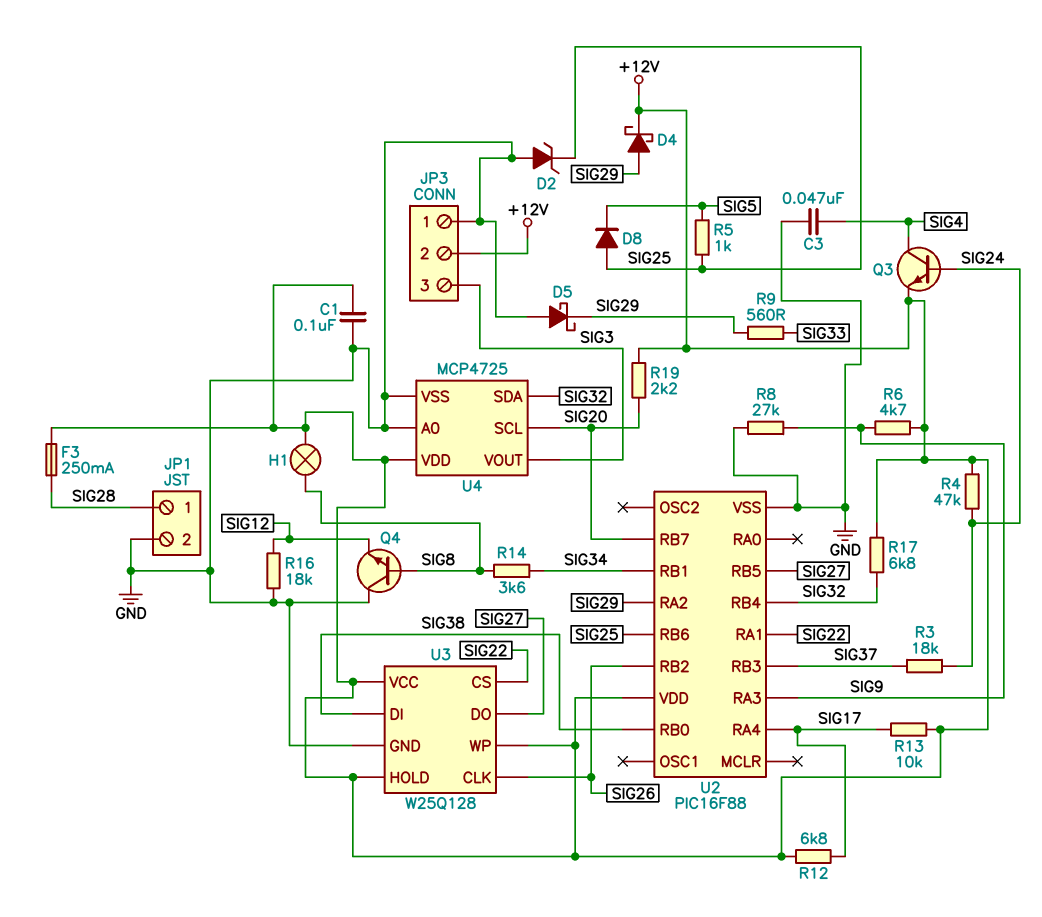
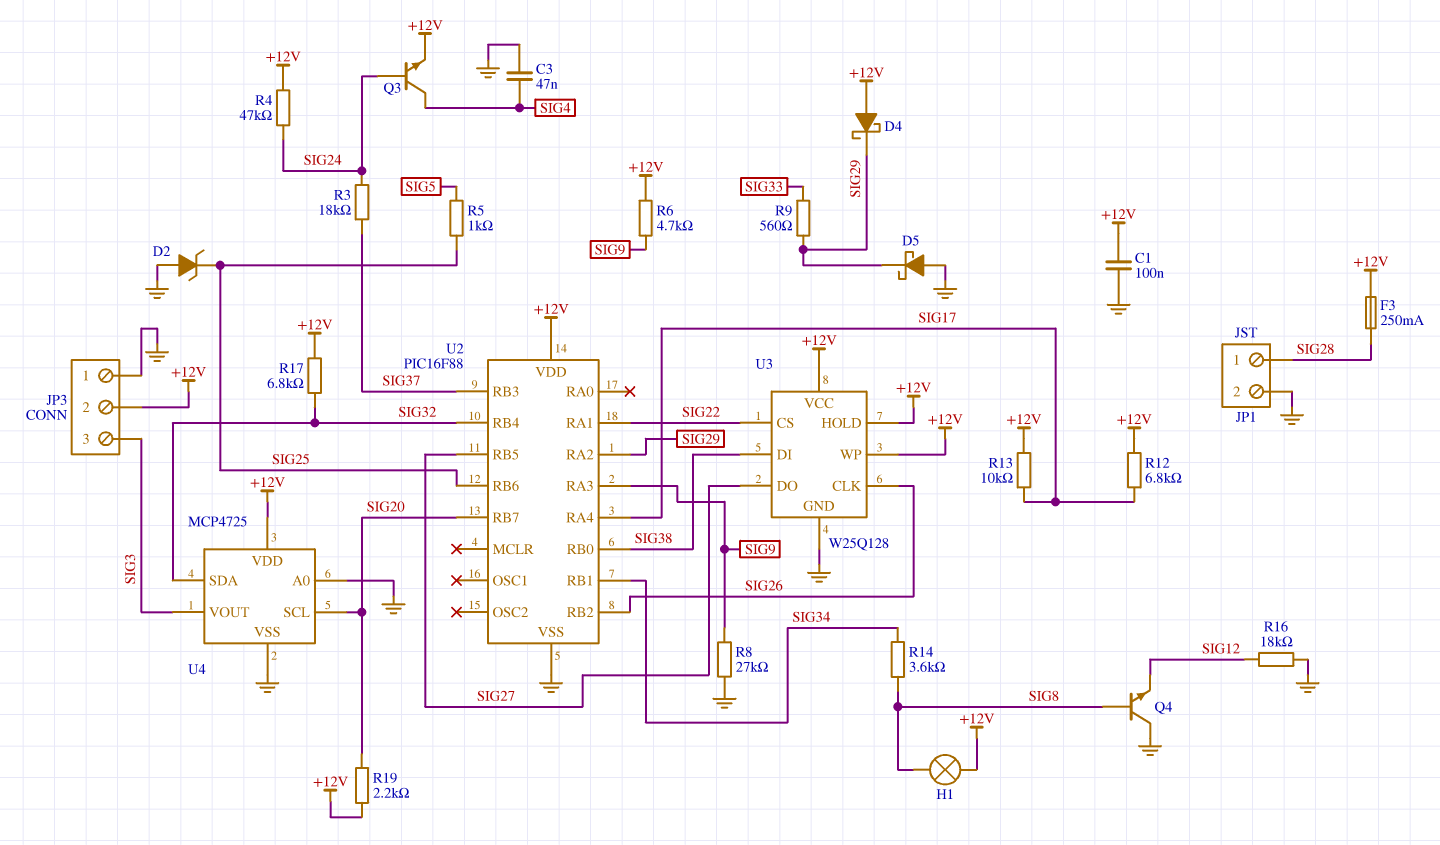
D4: schottky (A SIG29, K +12V) -> schottky (A +12V, K SIG29)
D8: diode (A SIG25, K SIG5) -> none

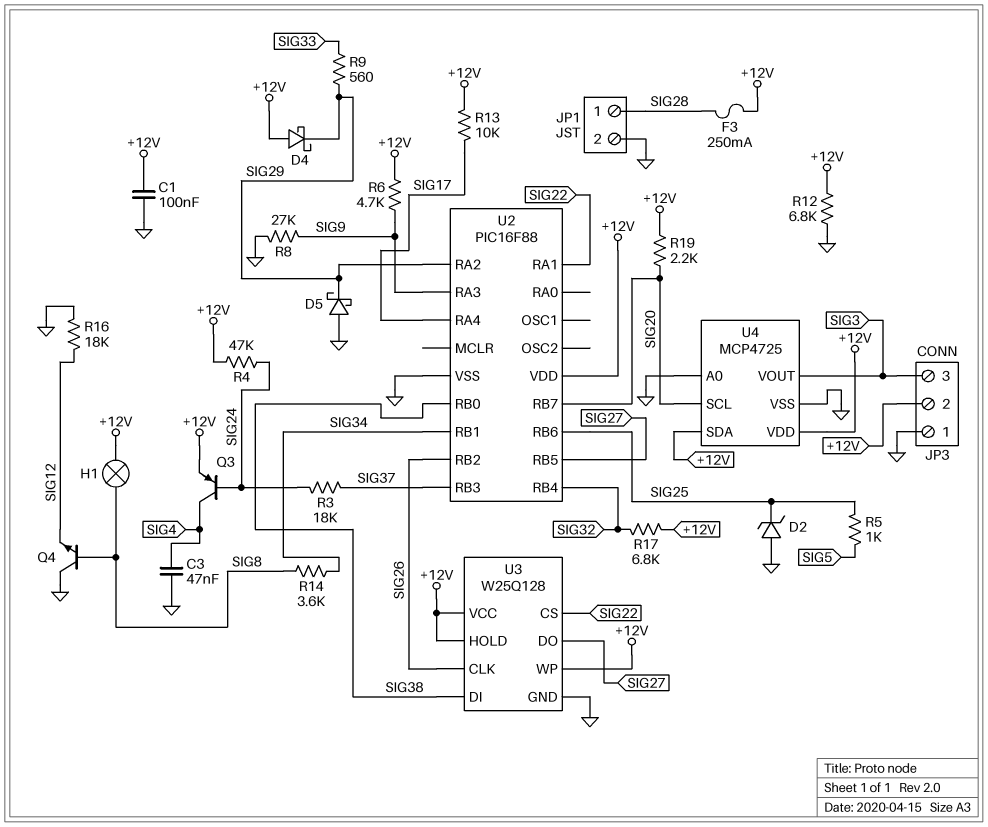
Q3: NPN (B SIG24, C SIG4, E +12V) -> PNP (B SIG24, C SIG4, E +12V)
R12: 6.8k (+12V, SIG17) -> 6.8k (+12V, GND)
U4 pin SDA: SIG32 -> +12V

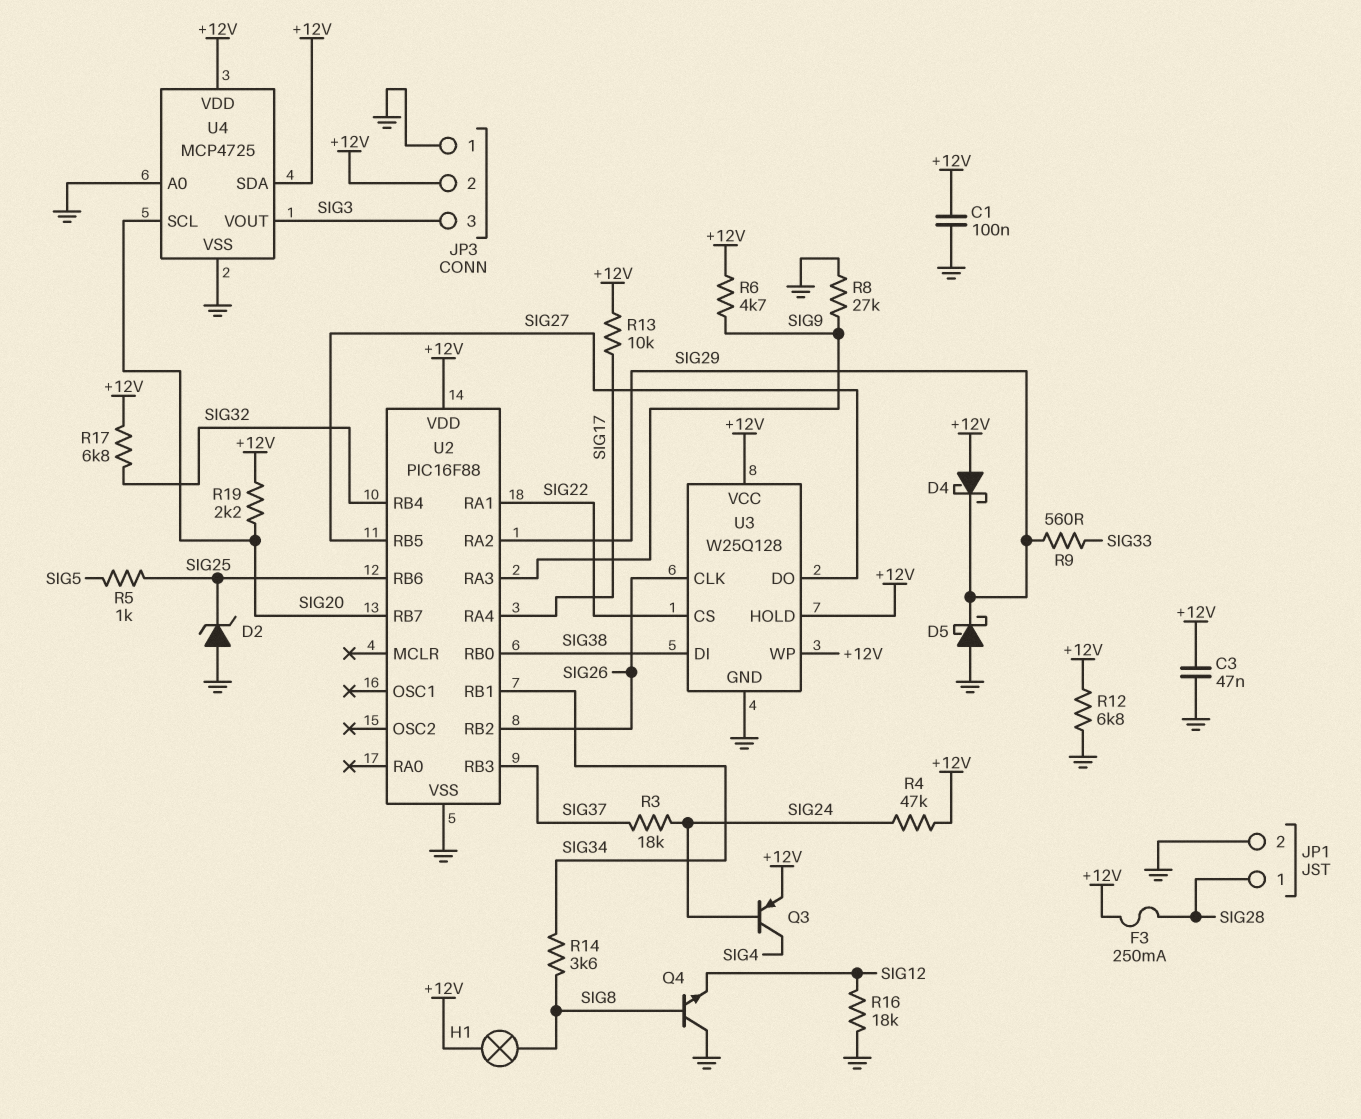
C3: 47nF (GND, SIG4) -> 47nF (+12V, GND)

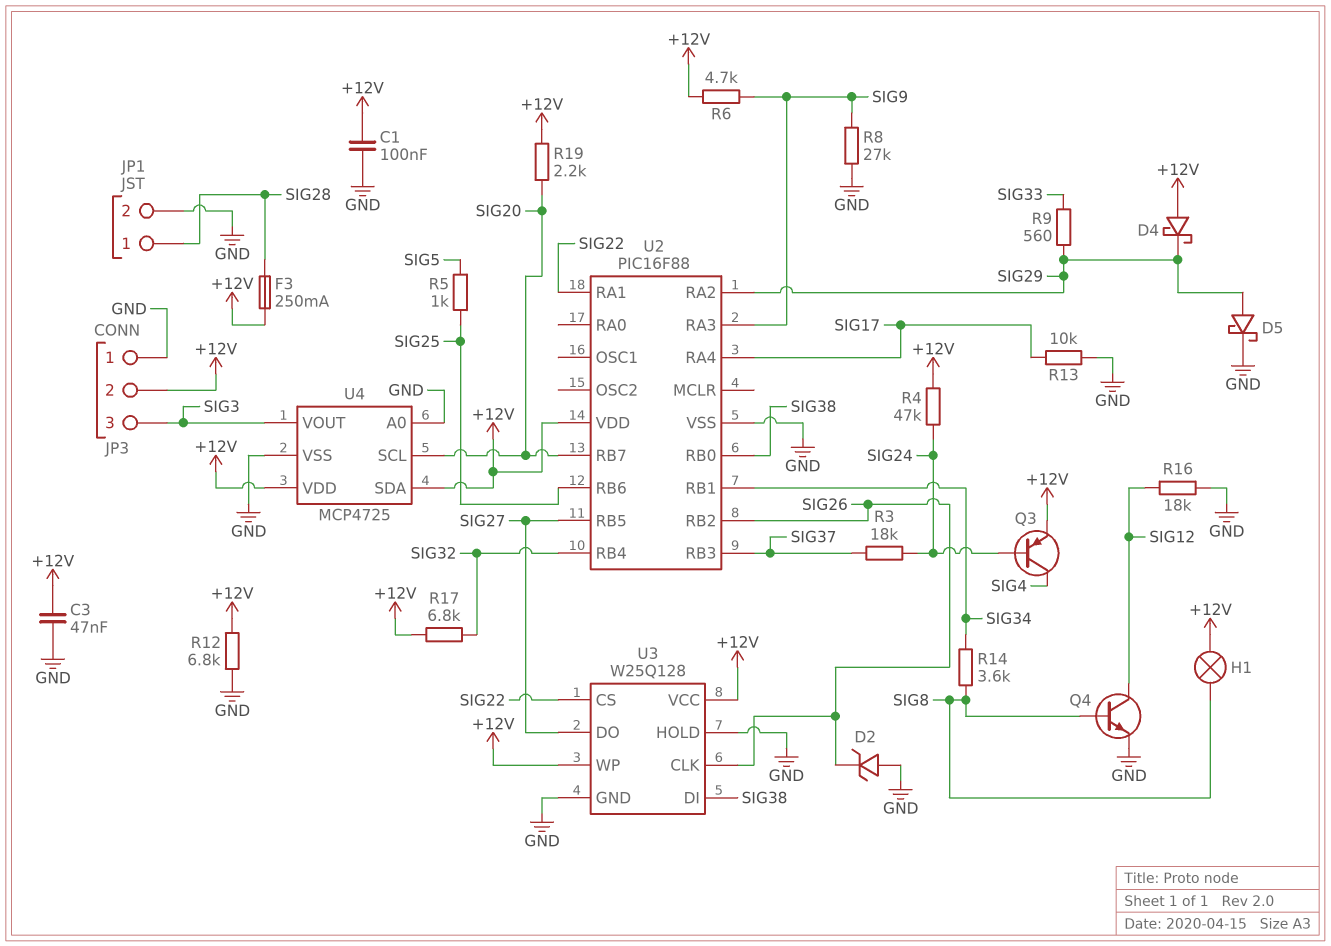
D2: zener (A GND, K SIG25) -> zener (A GND, K SIG26)
D5: schottky (A GND, K SIG29) -> schottky (A SIG29, K GND)
Q4: NPN (B SIG8, C GND, E SIG12) -> NPN (B SIG8, C SIG12, E GND)
R13: 10k (+12V, SIG17) -> 10k (GND, SIG17)
U3 pin HOLD: +12V -> GND

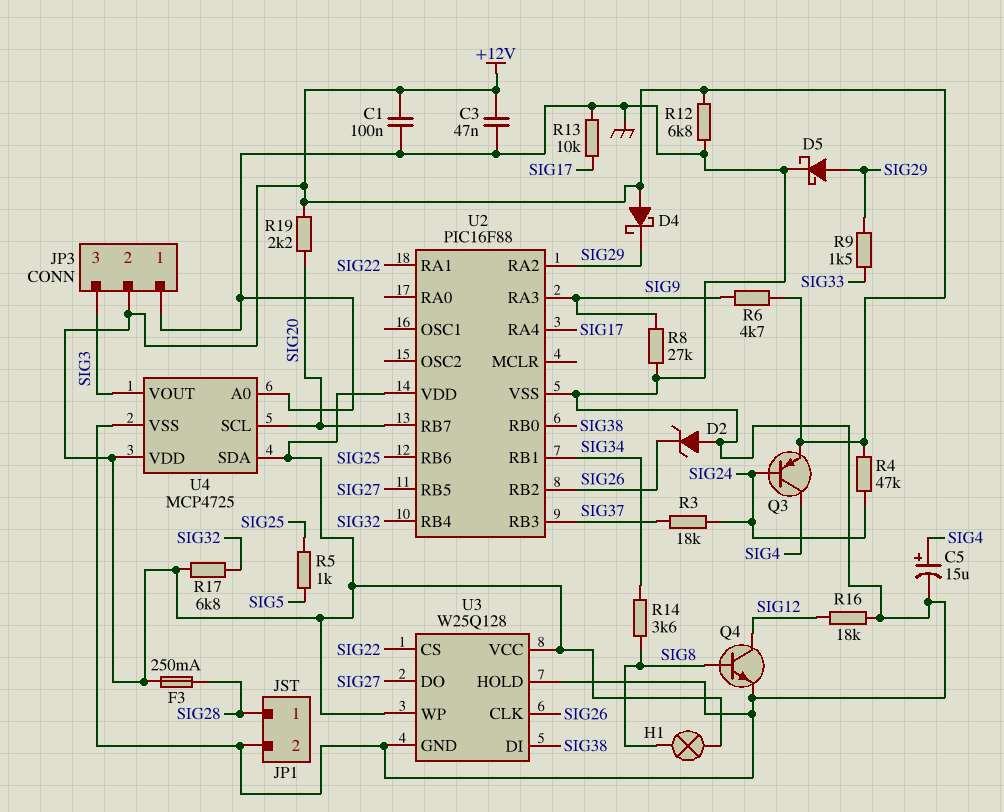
C5: none -> 15uF (plus SIG4, minus GND)
R9: 560 (SIG29, SIG33) -> 1.5k (SIG29, SIG33)

